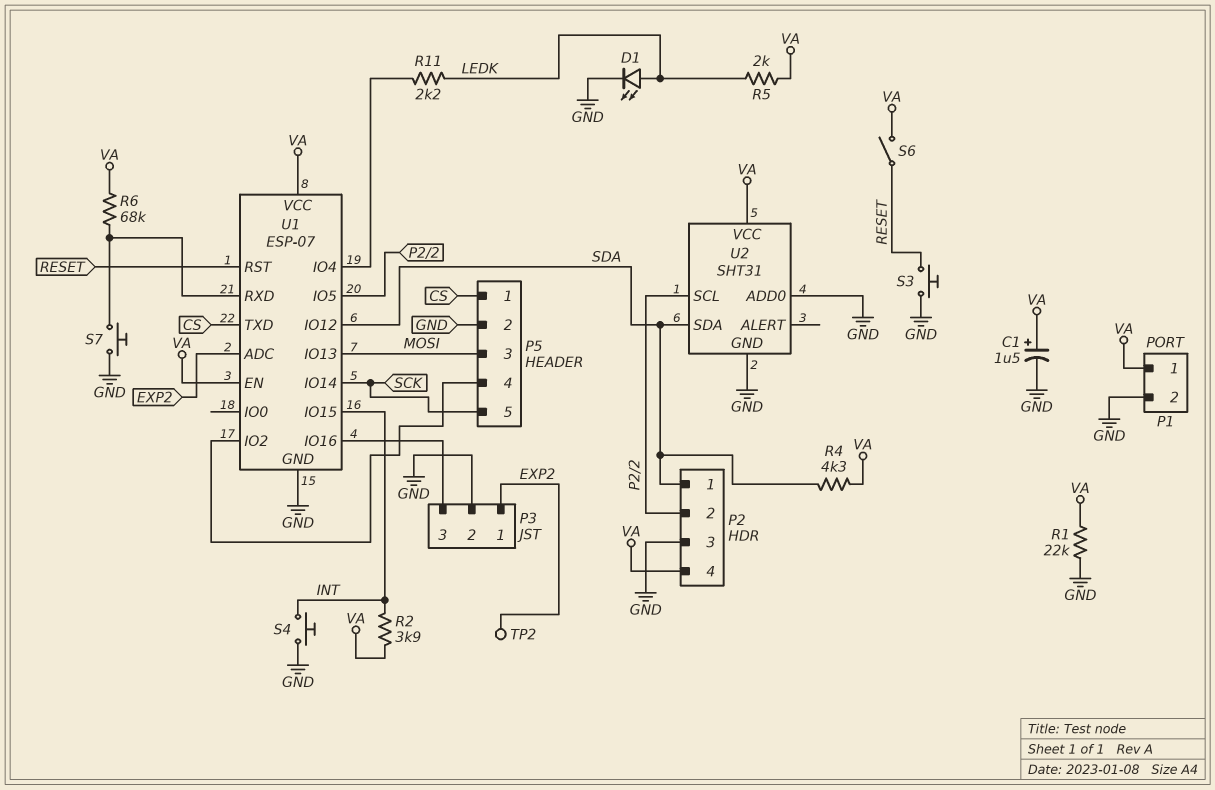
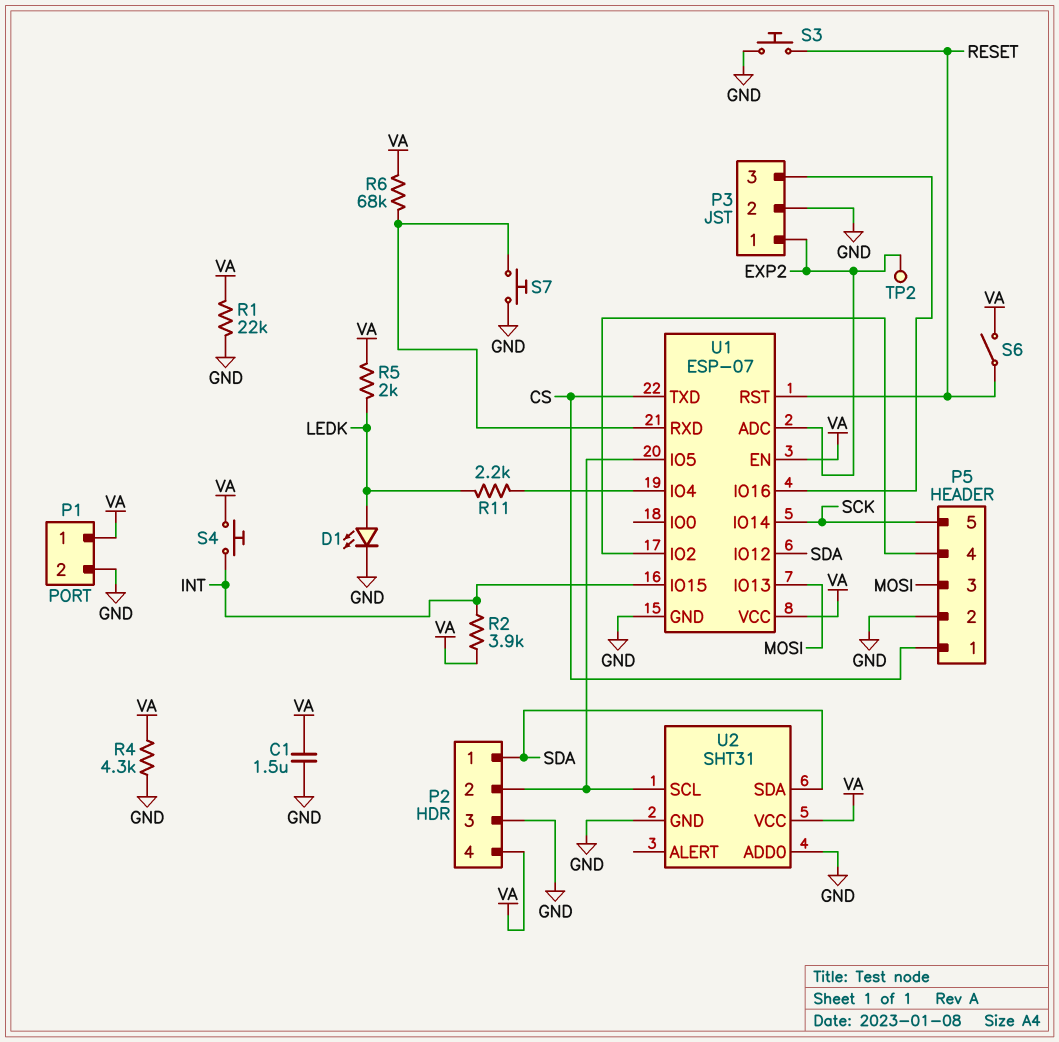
C1: 1.5uF (plus VA, minus GND) -> 1.5uF (GND, VA)
R4: 4.3k (SDA, VA) -> 4.3k (GND, VA)
S4: button (GND, INT) -> button (INT, VA)

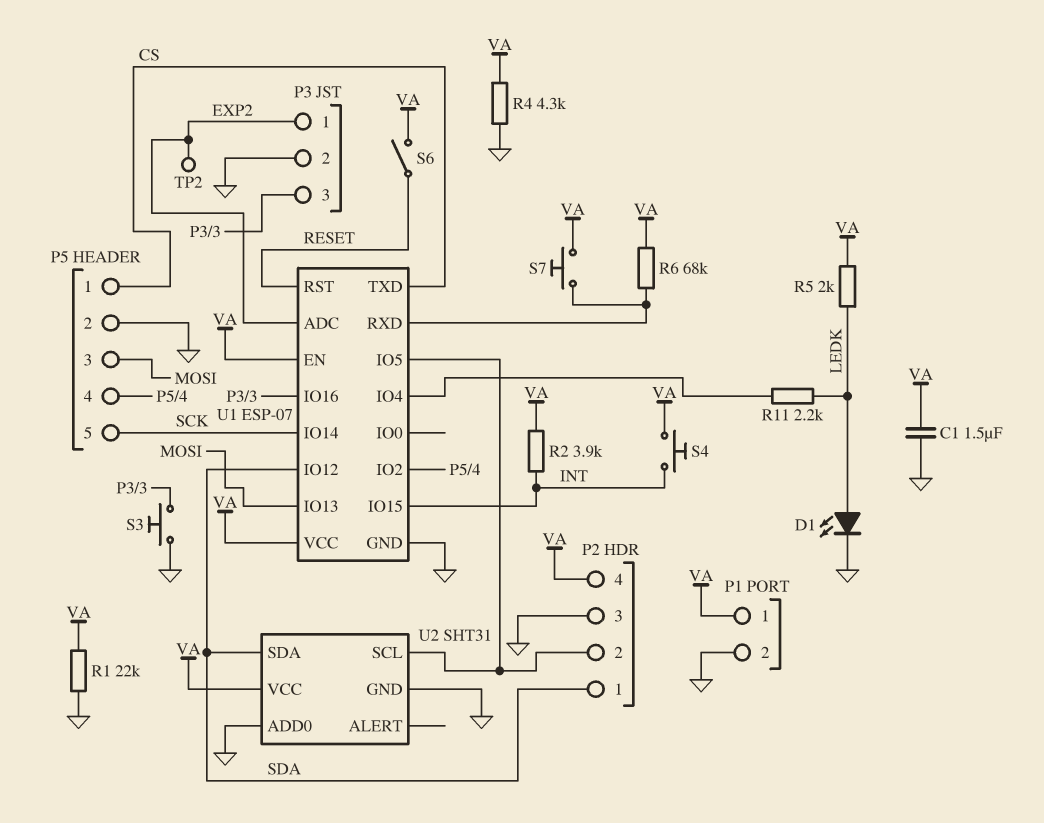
S3: button (GND, RESET) -> button (GND, P3/3)
S7: button (GND, U1/RXD) -> button (U1/RXD, VA)

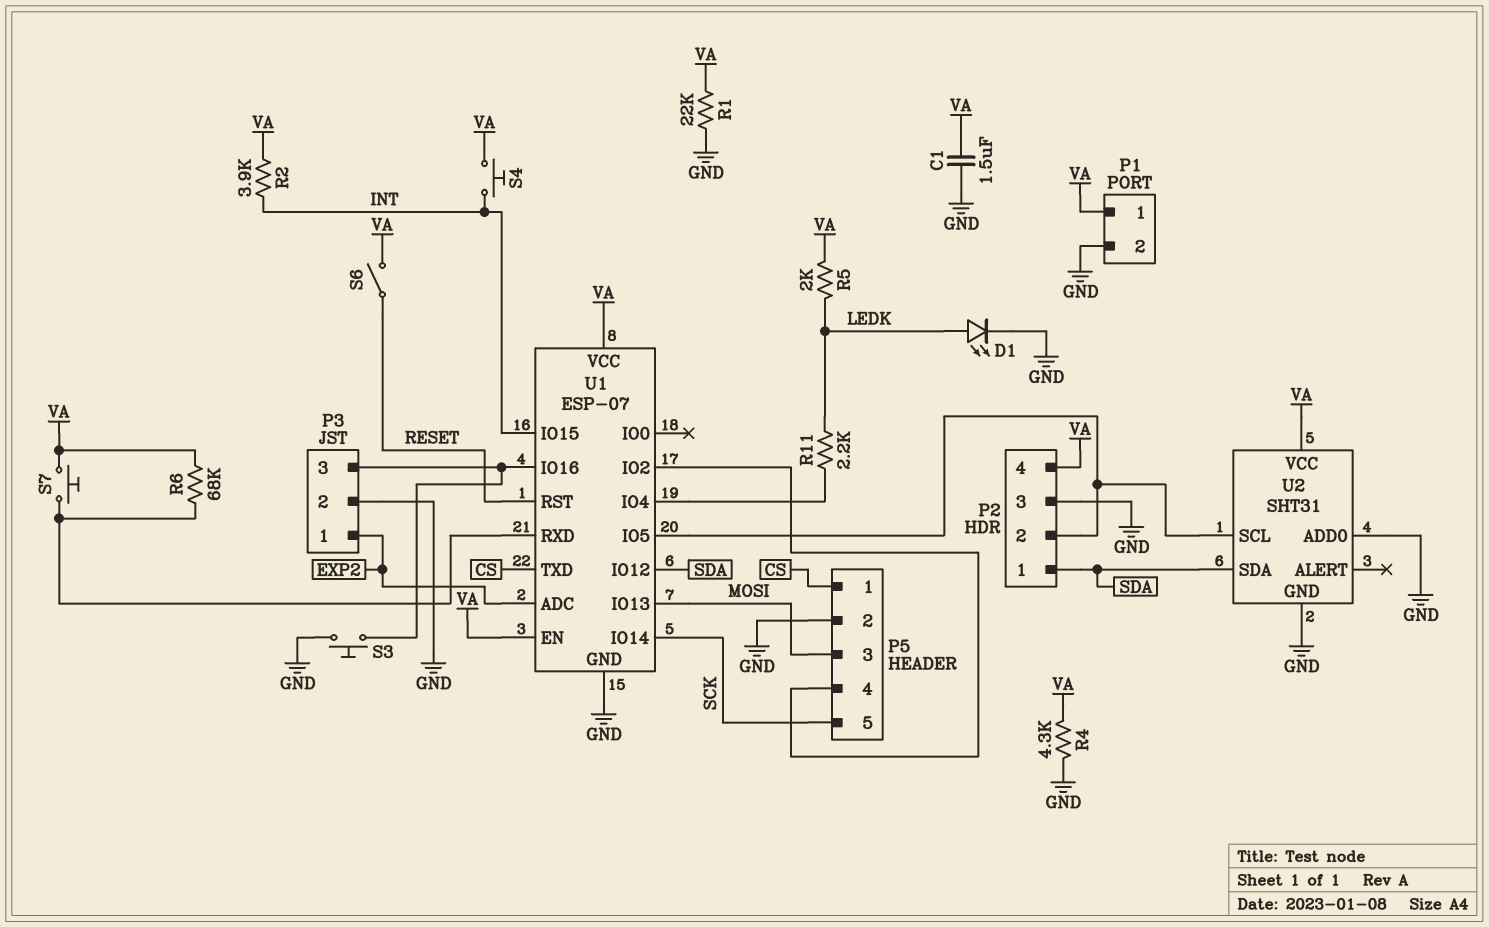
TP2: test point (EXP2) -> none

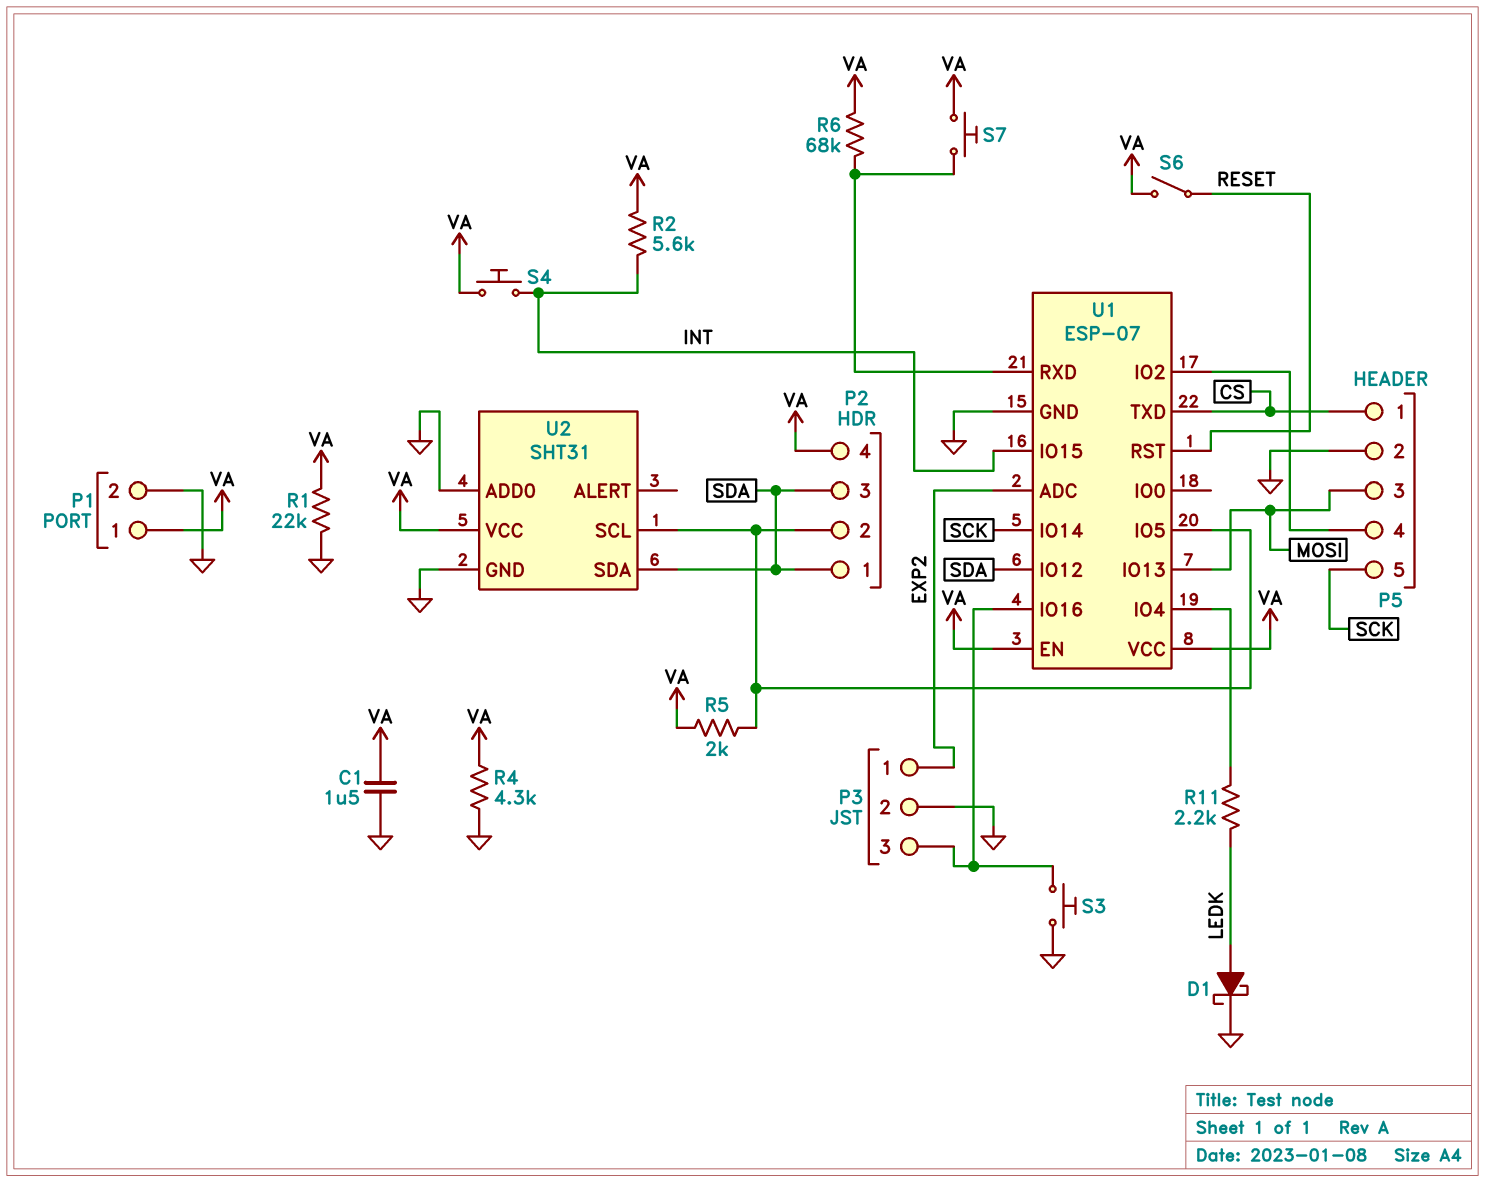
D1: LED (A LEDK, K GND) -> schottky (A LEDK, K GND)
P2 pin 3: GND -> SDA
R2: 3.9k (INT, VA) -> 5.6k (INT, VA)
R5: 2k (LEDK, VA) -> 2k (P2/2, VA)

